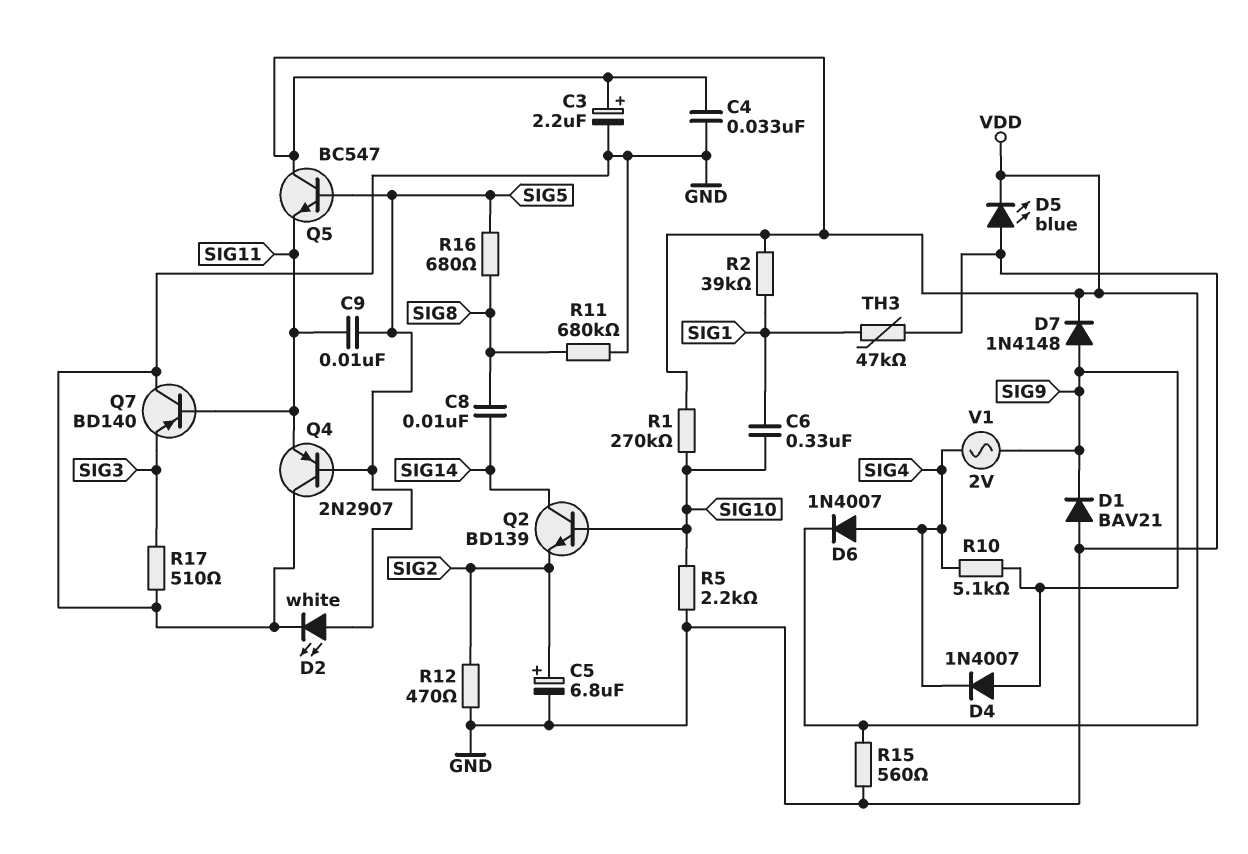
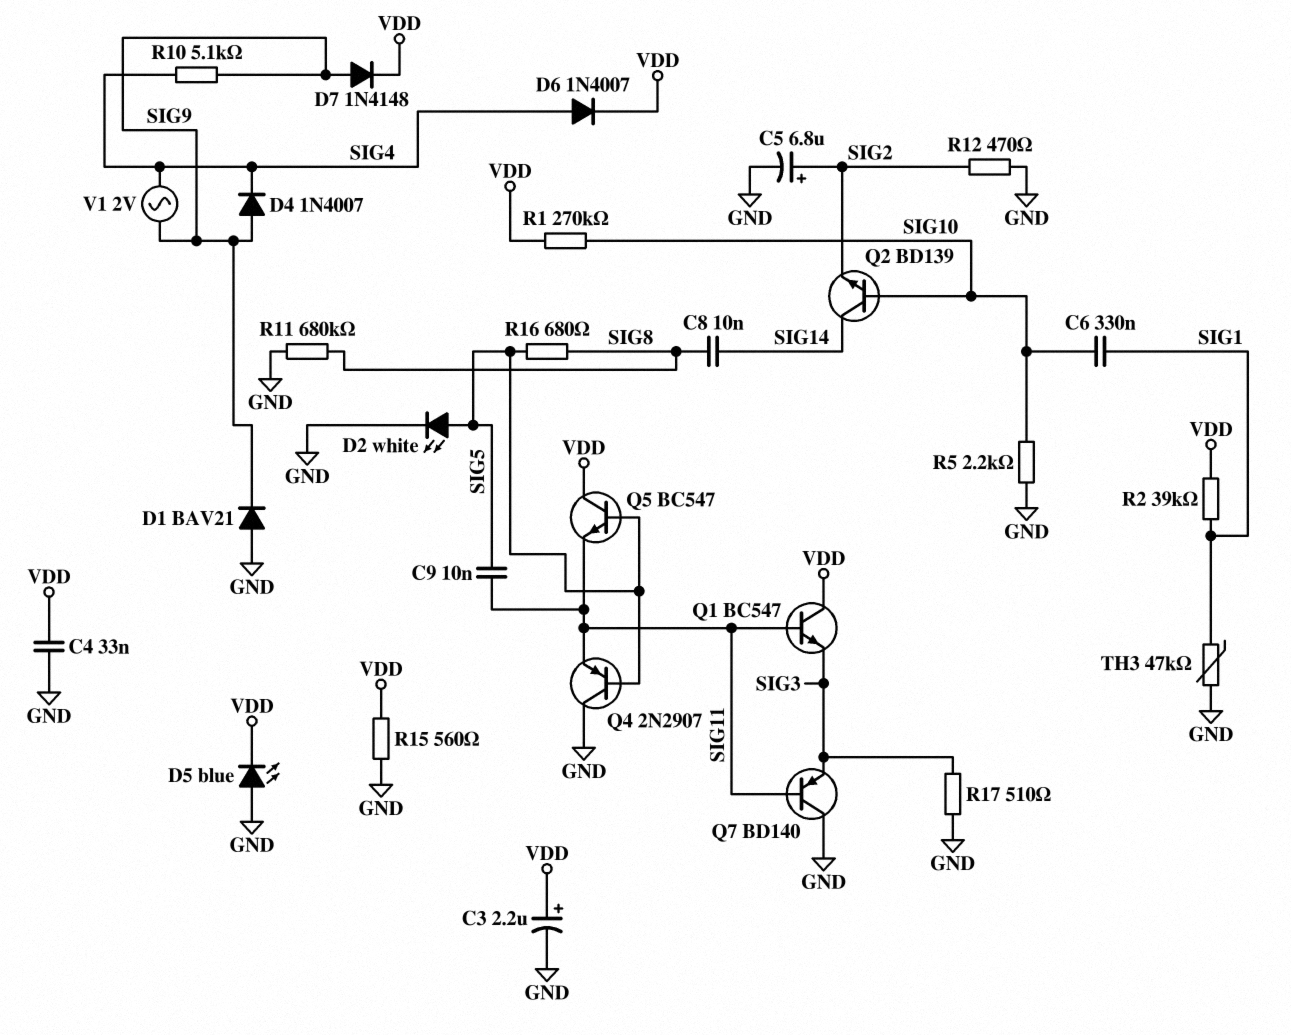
Q1: none -> NPN BC547 (B SIG11, C VDD, E SIG3)

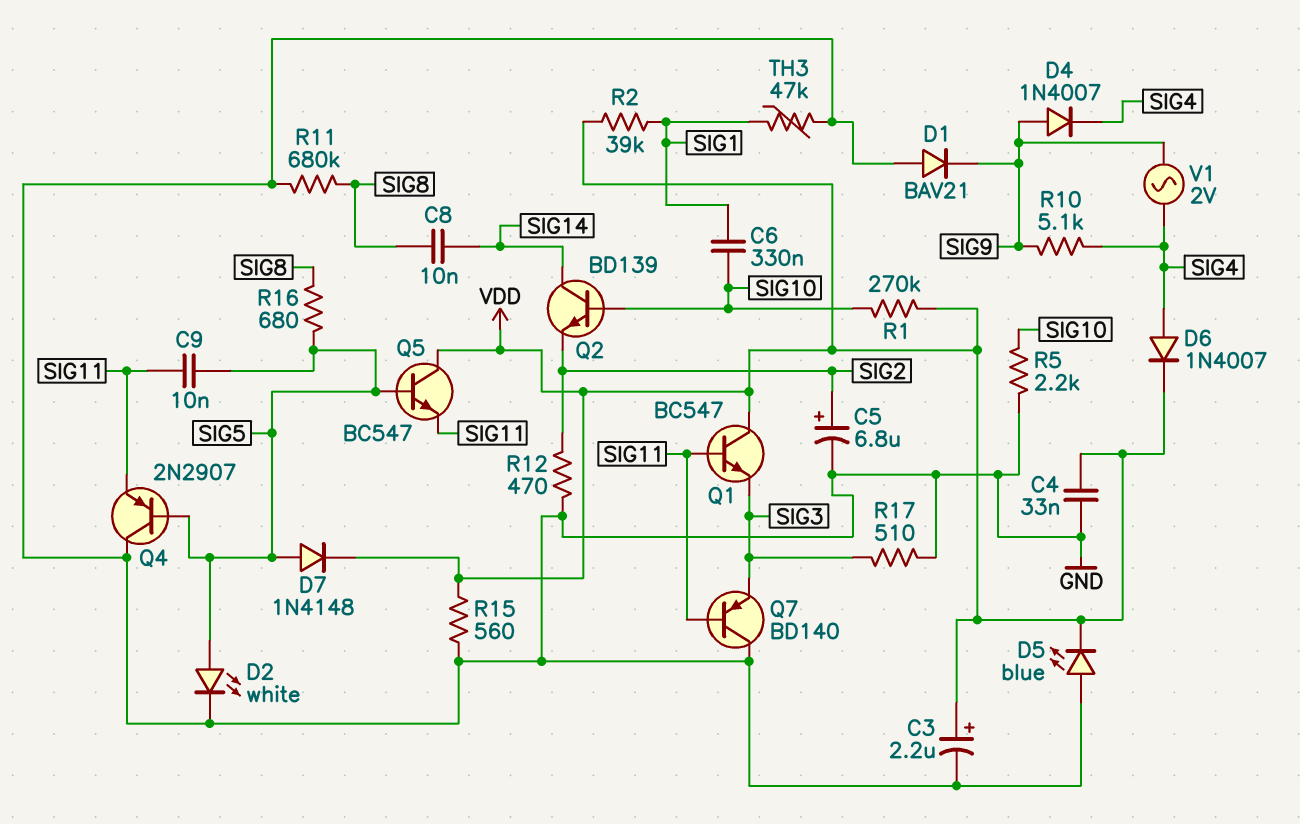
D7: diode 1N4148 (A SIG9, K VDD) -> diode 1N4148 (A SIG5, K VDD)

